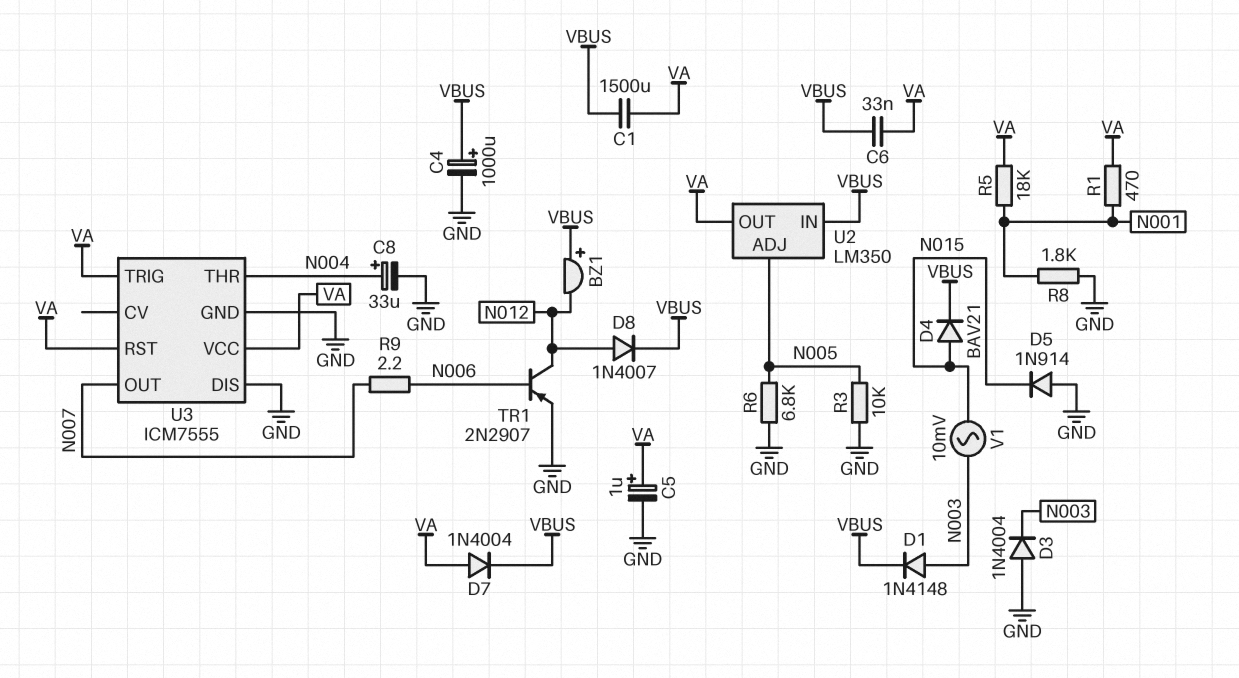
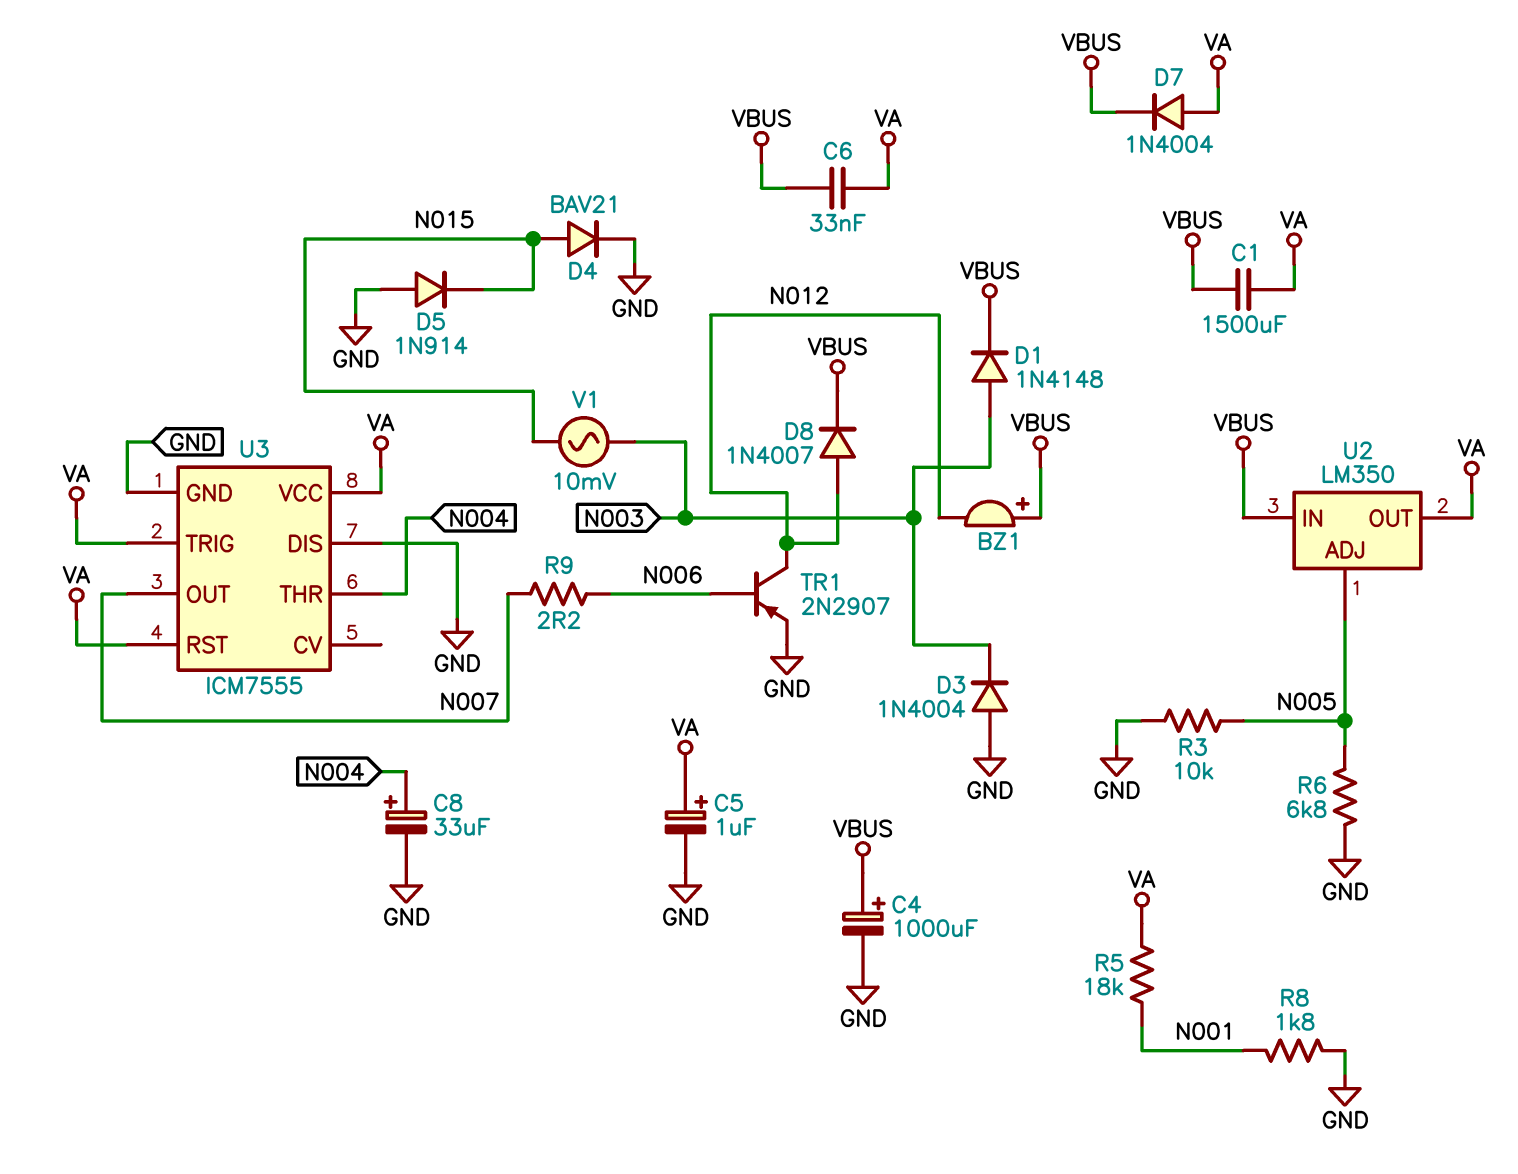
D4: diode BAV21 (A N015, K VBUS) -> diode BAV21 (A N015, K GND)
R1: 470 (N001, VA) -> none

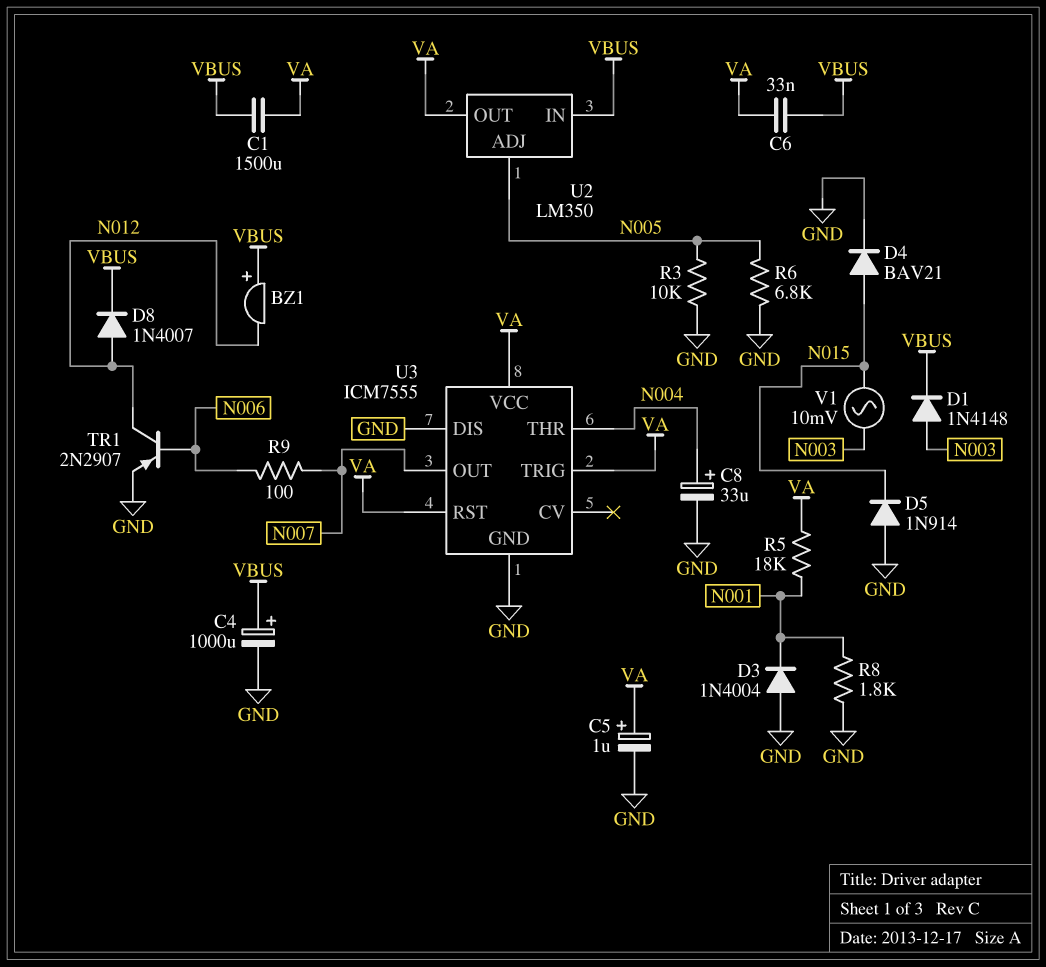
D3: diode 1N4004 (A GND, K N003) -> diode 1N4004 (A GND, K N001)
D7: diode 1N4004 (A VA, K VBUS) -> none
R9: 2.2 (N006, N007) -> 100 (N006, N007)

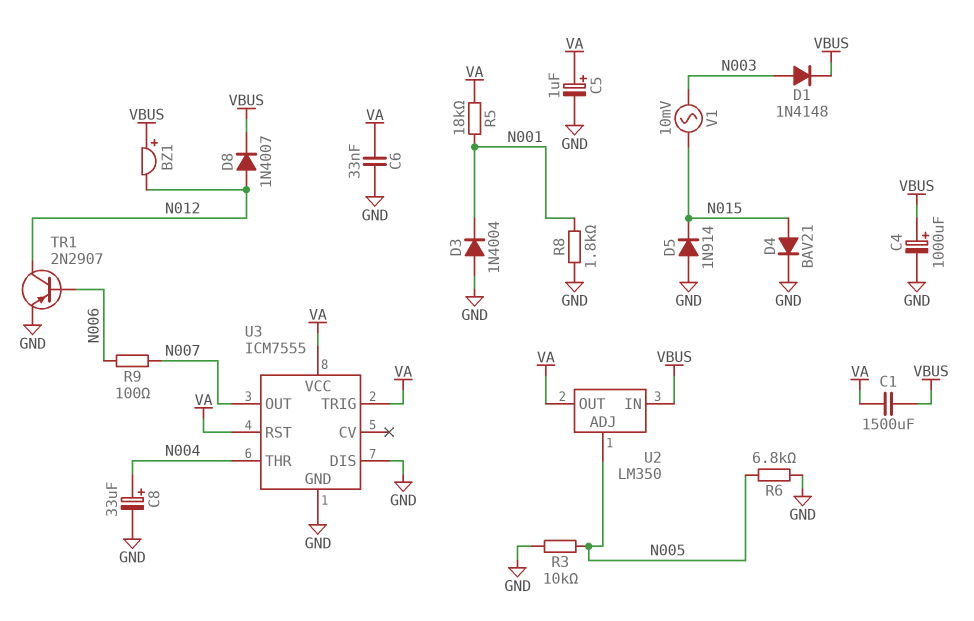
C6: 33nF (VA, VBUS) -> 33nF (GND, VA)

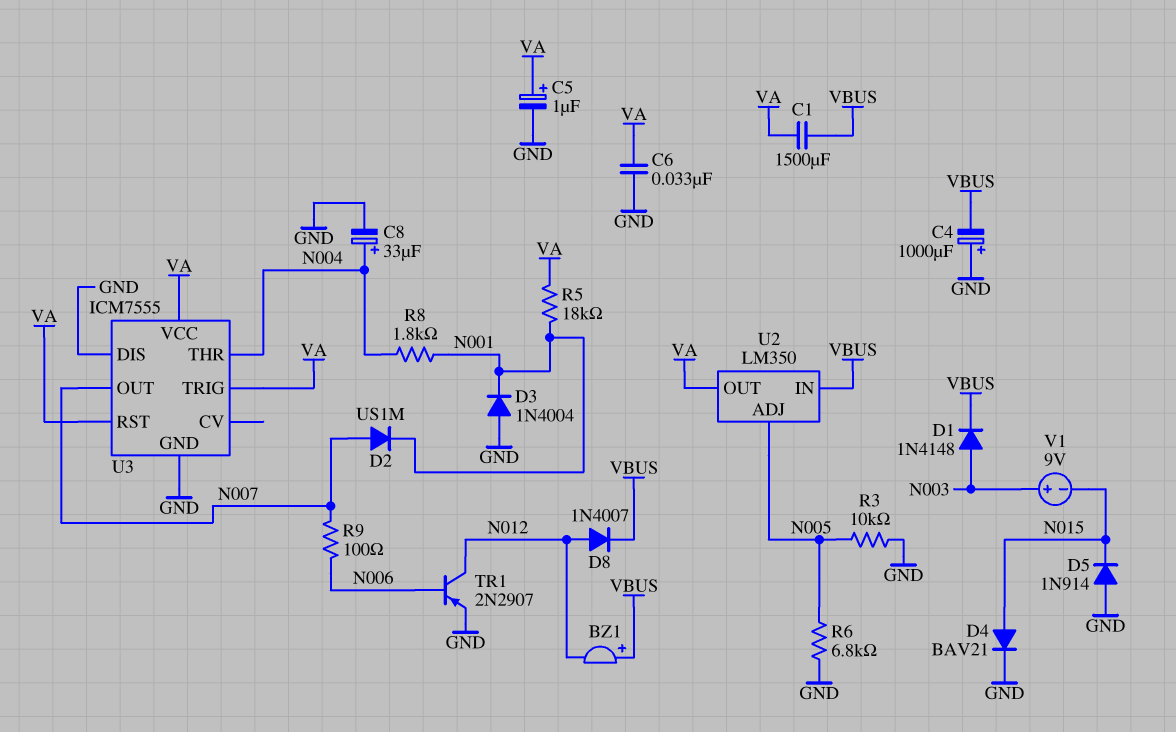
C4: 1000uF (plus VBUS, minus GND) -> 1000uF (plus GND, minus VBUS)
D2: none -> diode US1M (A N007, K N001)
R8: 1.8k (GND, N001) -> 1.8k (N001, N004)
V1: AC 10mV (N003, N015) -> 9V (plus N003, minus N015)

